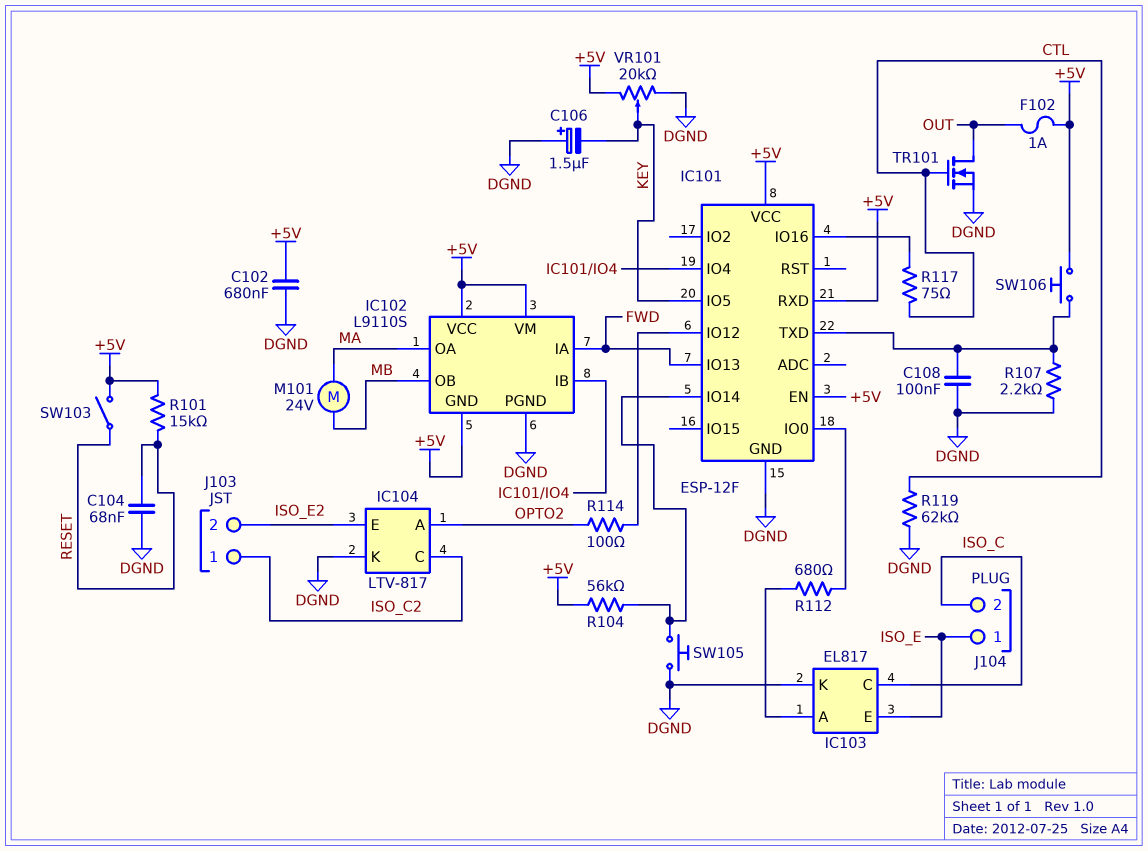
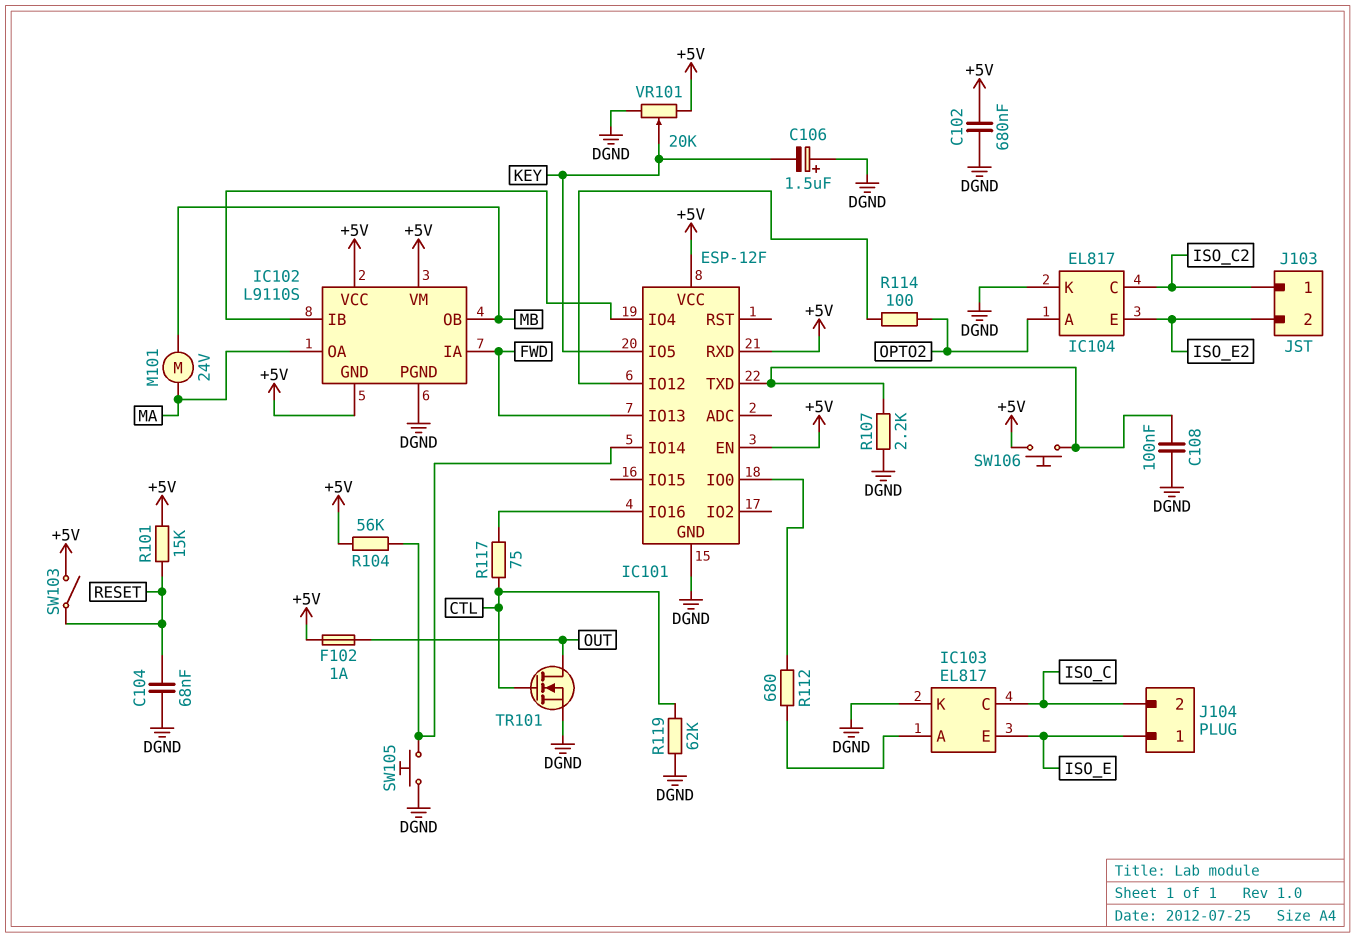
IC104: LTV-817 -> EL817

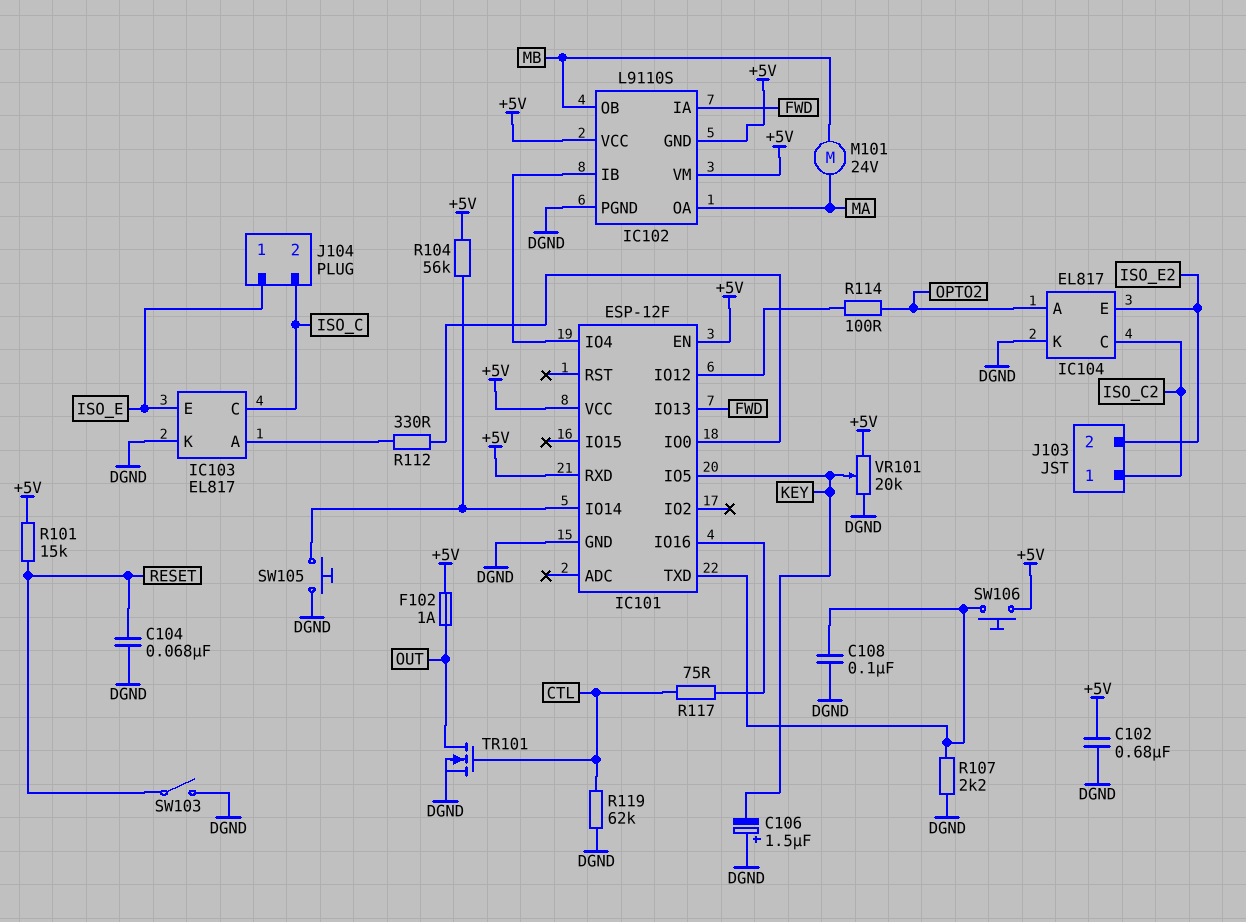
R112: 680 (IC101/IO0, IC103/A) -> 330 (IC101/IO0, IC103/A)
SW103: switch (+5V, RESET) -> switch (DGND, RESET)

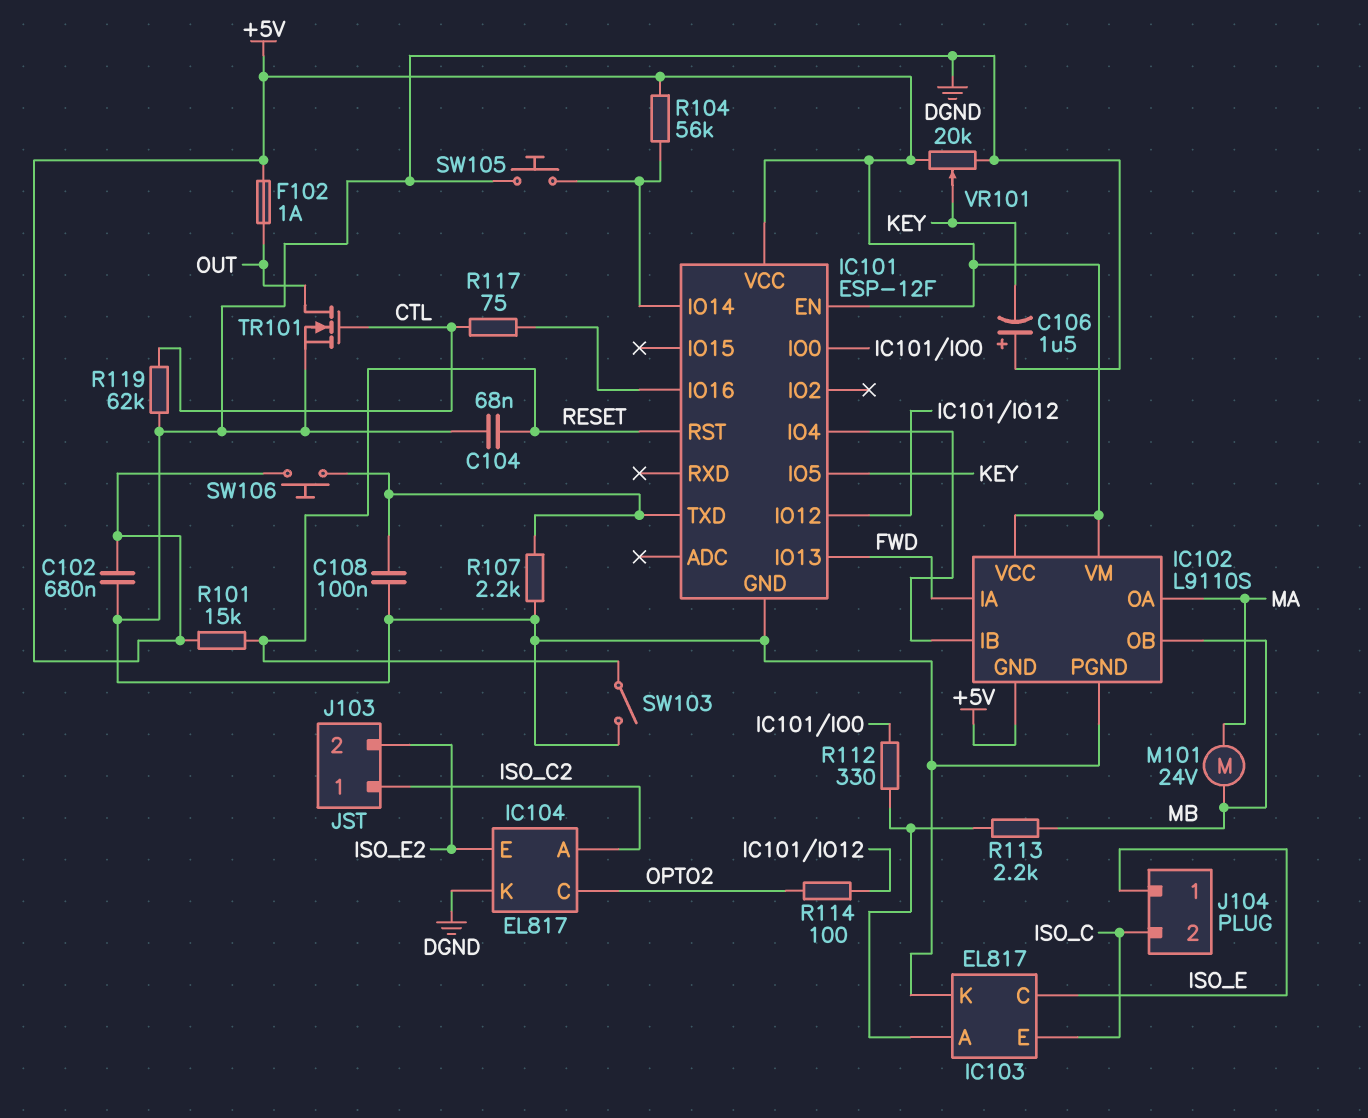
IC101 pin RST: none -> RESET
IC101 pin RXD: +5V -> none
IC103 pin C: ISO_C -> ISO_E
IC103 pin E: ISO_E -> ISO_C
IC104 pin A: OPTO2 -> ISO_C2
IC104 pin C: ISO_C2 -> OPTO2
R113: none -> 2.2k (IC103/A, MB)

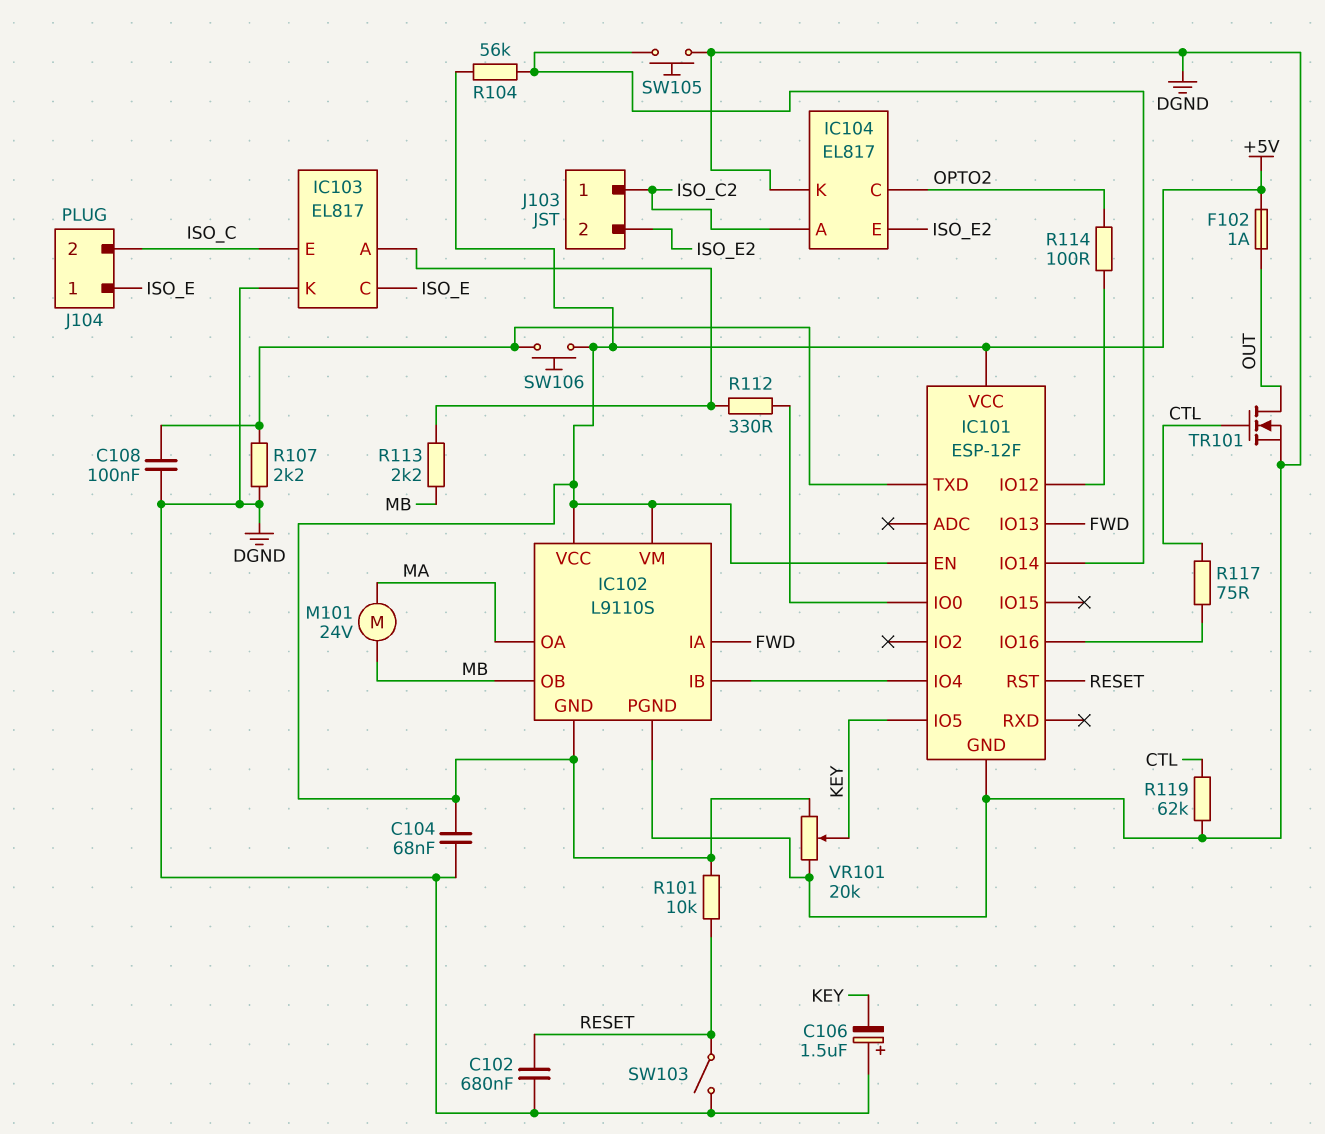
C102: 680nF (+5V, DGND) -> 680nF (DGND, RESET)
C104: 68nF (DGND, RESET) -> 68nF (+5V, DGND)
R101: 15k (+5V, RESET) -> 10k (+5V, RESET)

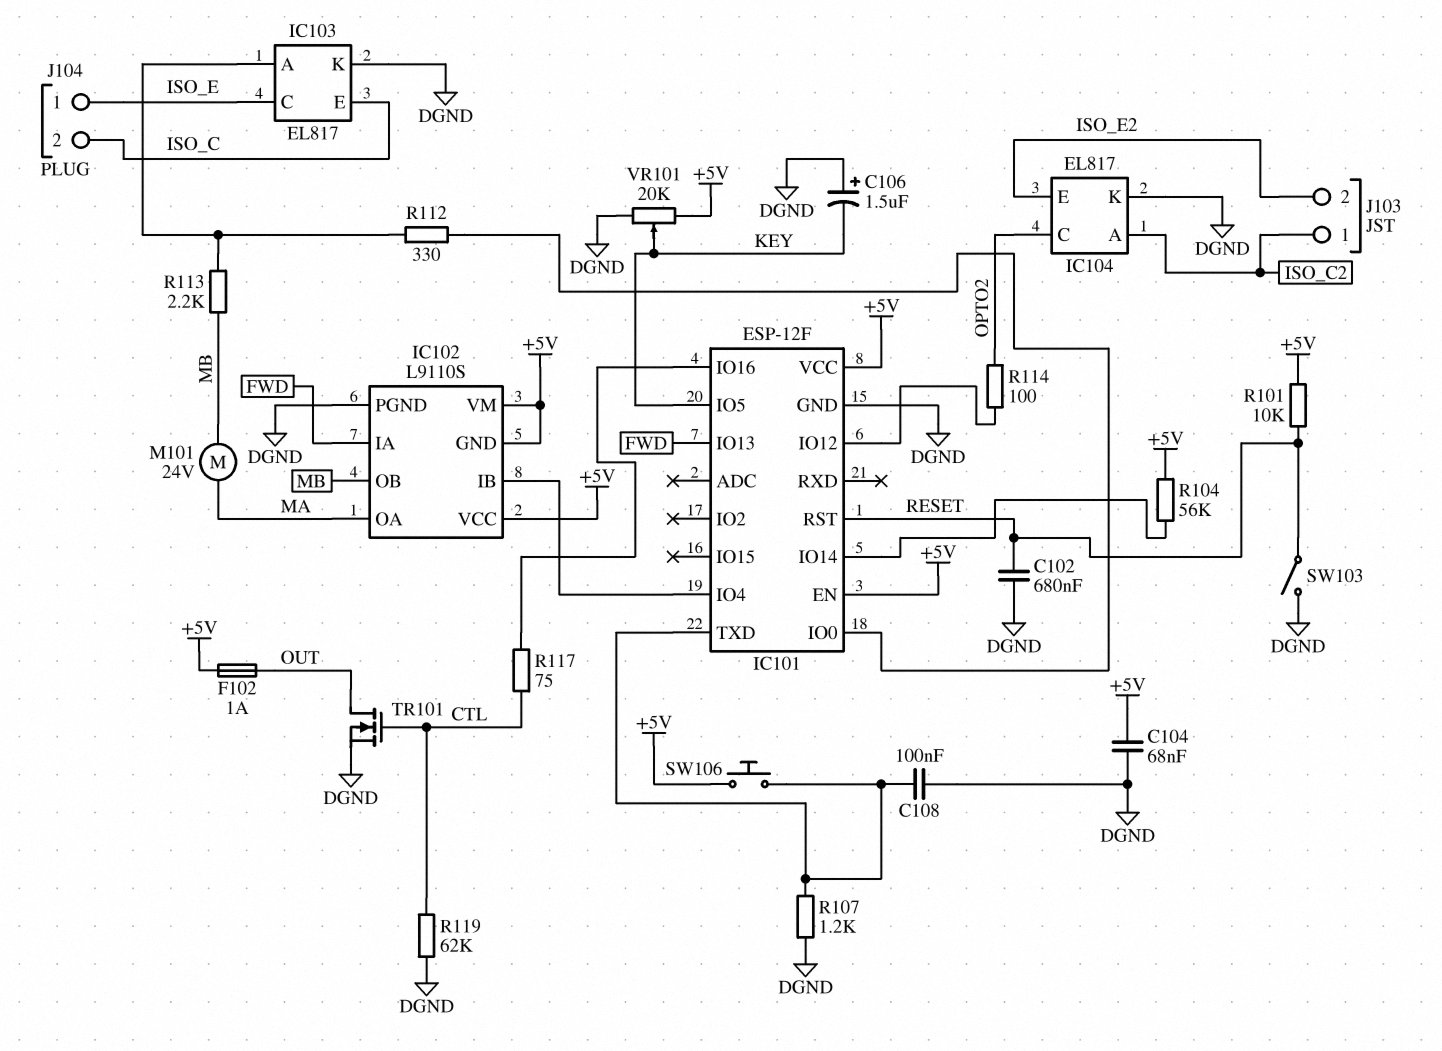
R107: 2.2k (DGND, IC101/TXD) -> 1.2k (DGND, IC101/TXD)
SW105: button (DGND, IC101/IO14) -> none

